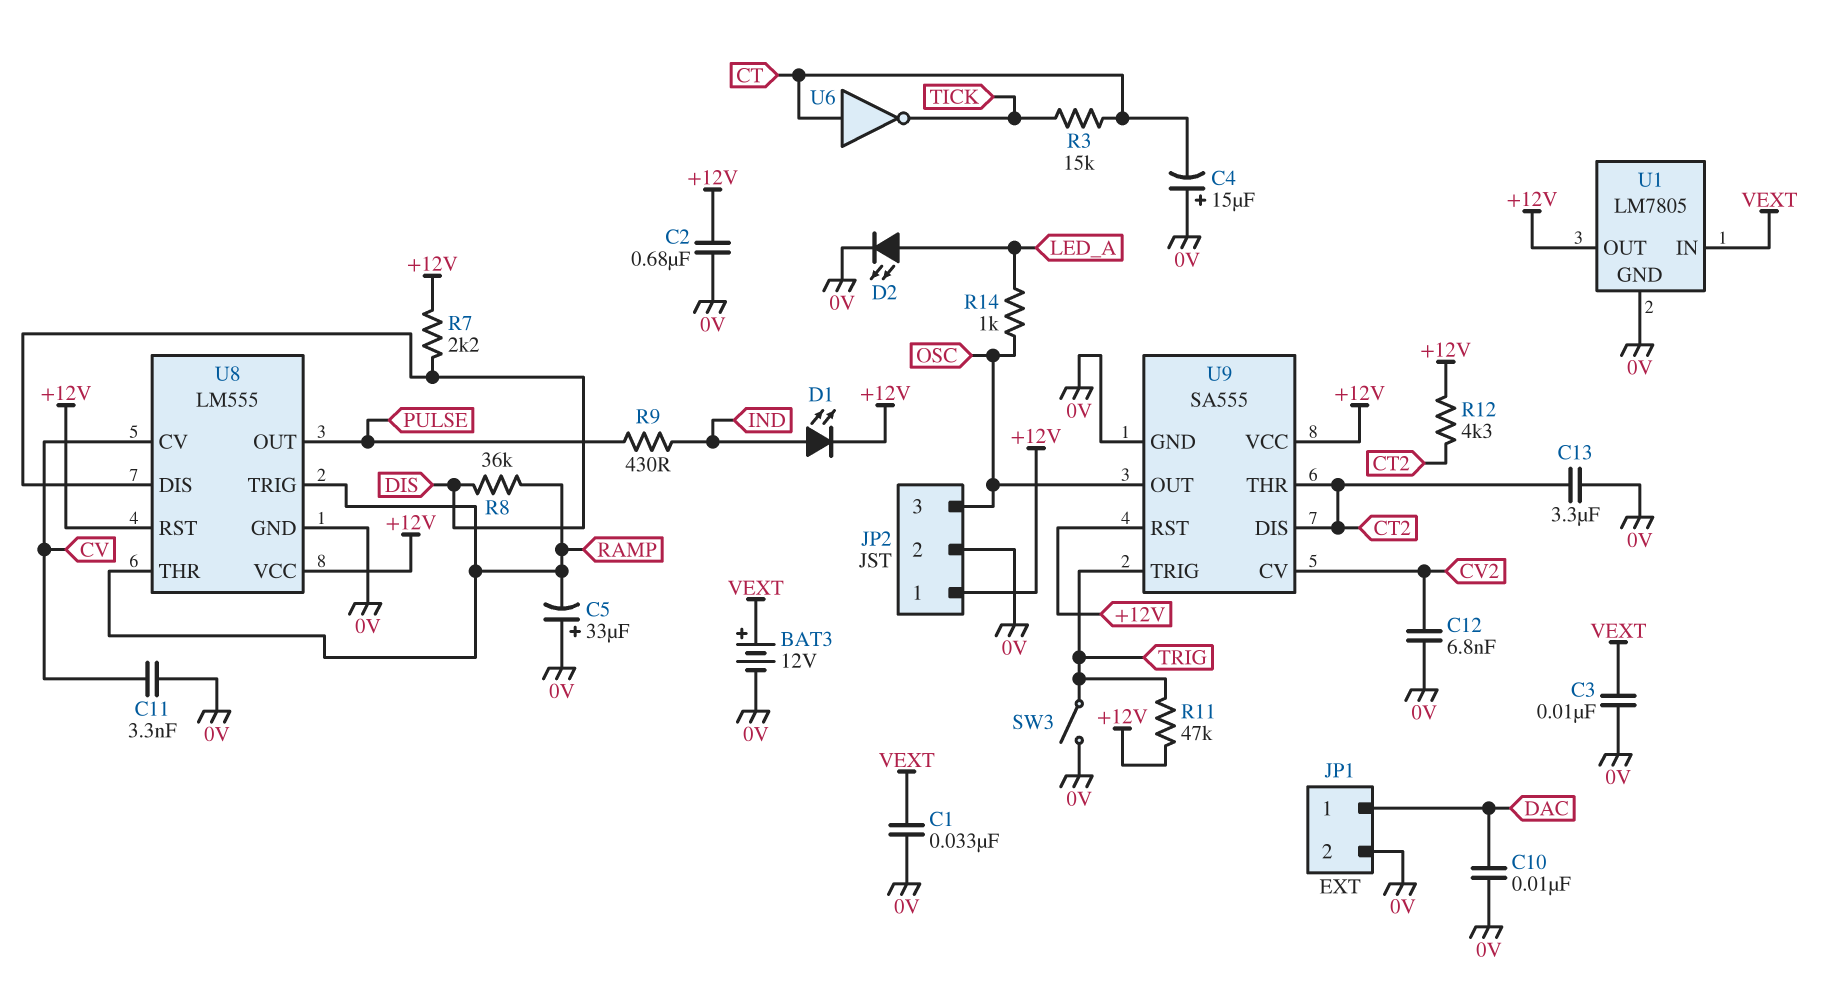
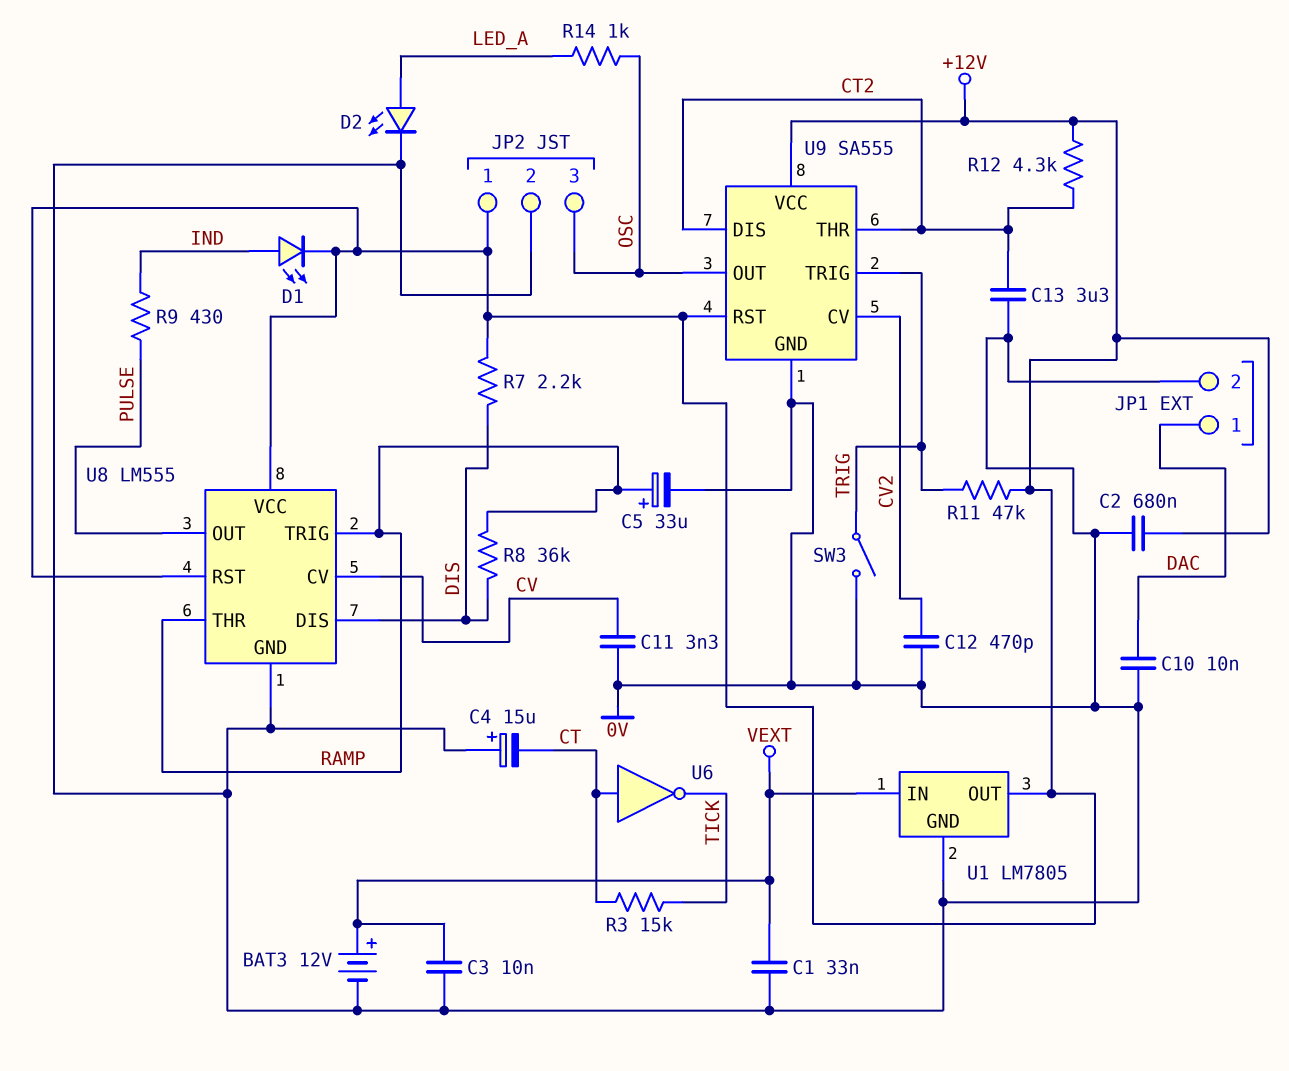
C5: 33uF (plus 0V, minus RAMP) -> 33uF (plus RAMP, minus 0V)
C12: 6.8nF (0V, CV2) -> 470pF (0V, CV2)

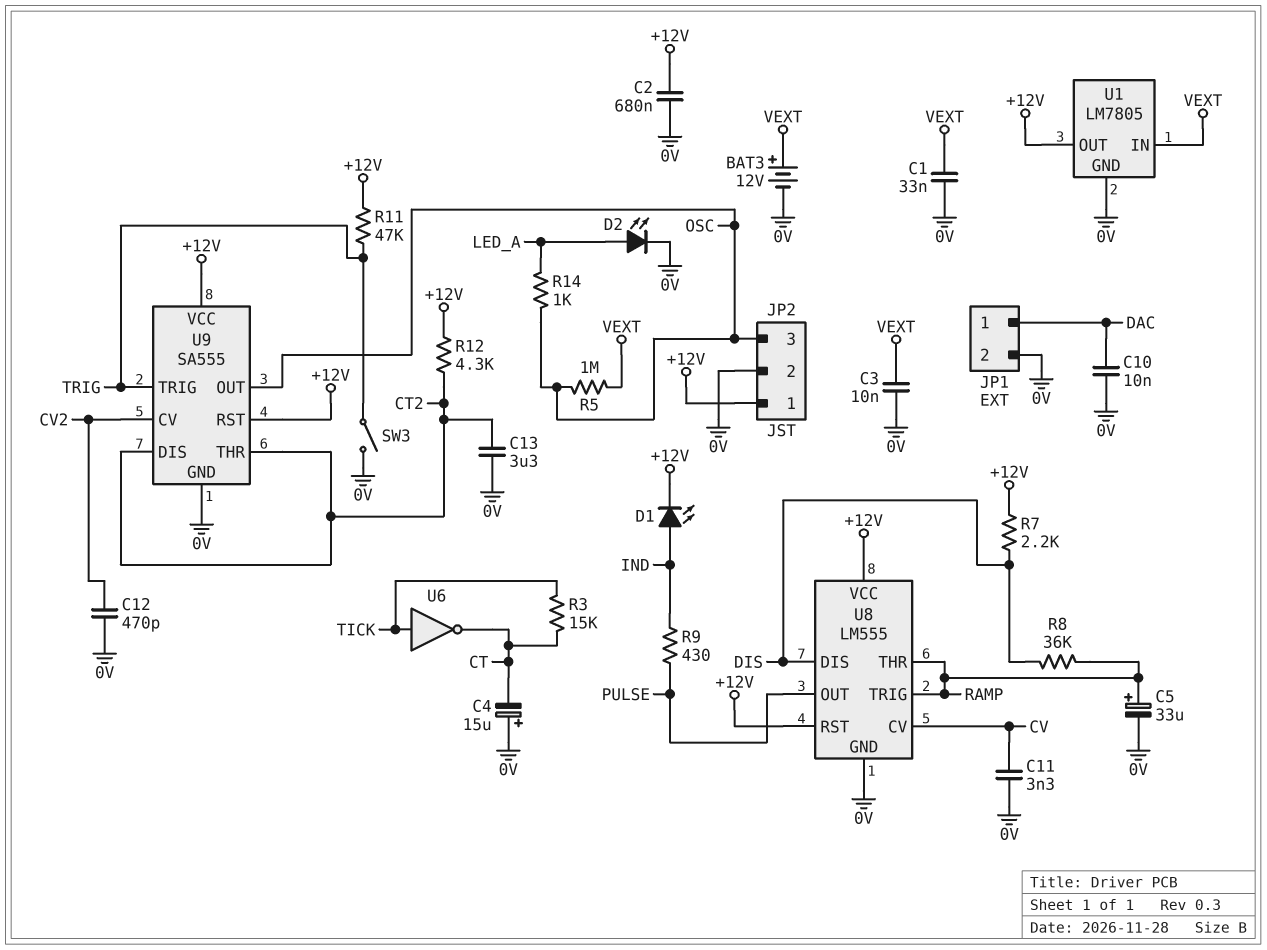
R5: none -> 1M (OSC, VEXT)
U6: NOT (in CT, out TICK) -> NOT (in TICK, out CT)

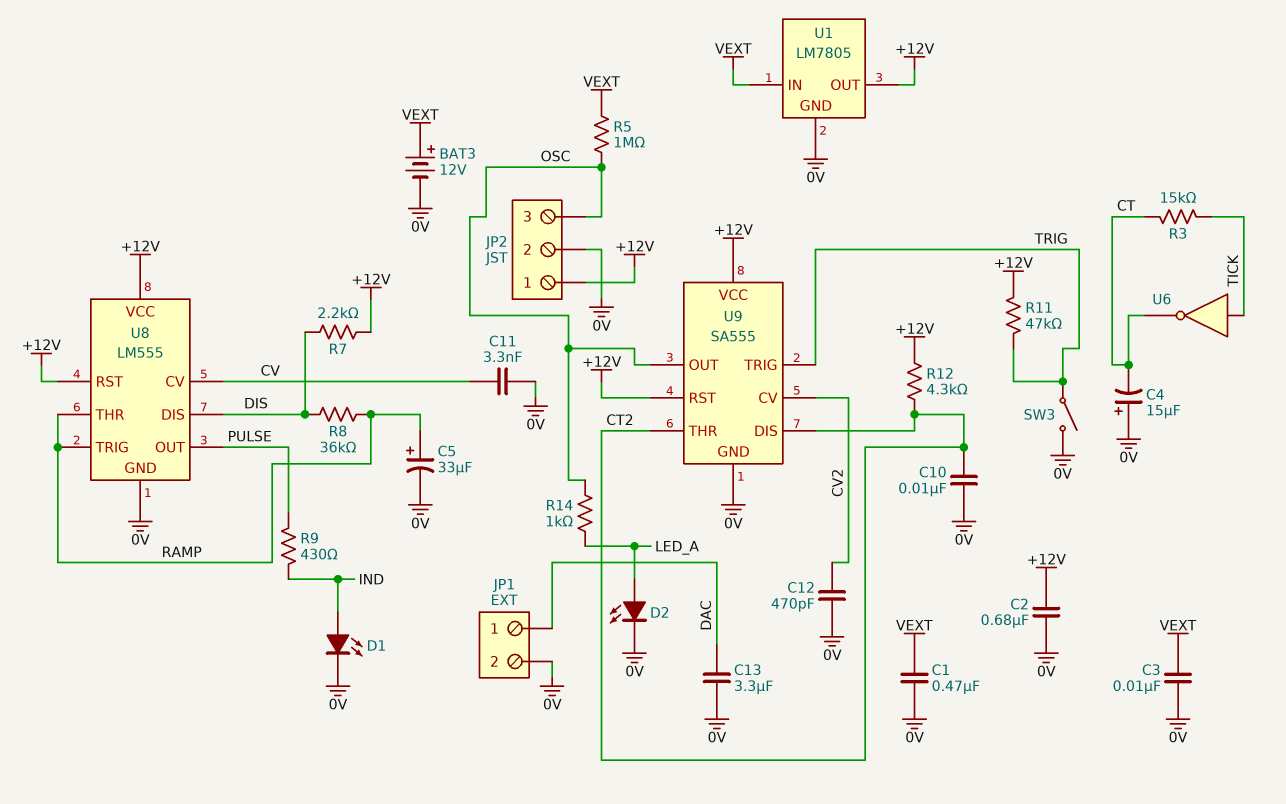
C1: 33nF (0V, VEXT) -> 470nF (0V, VEXT)
C10: 10nF (0V, DAC) -> 10nF (0V, CT2)
C13: 3.3uF (0V, CT2) -> 3.3uF (0V, DAC)
D1: LED (A IND, K +12V) -> LED (A IND, K 0V)

